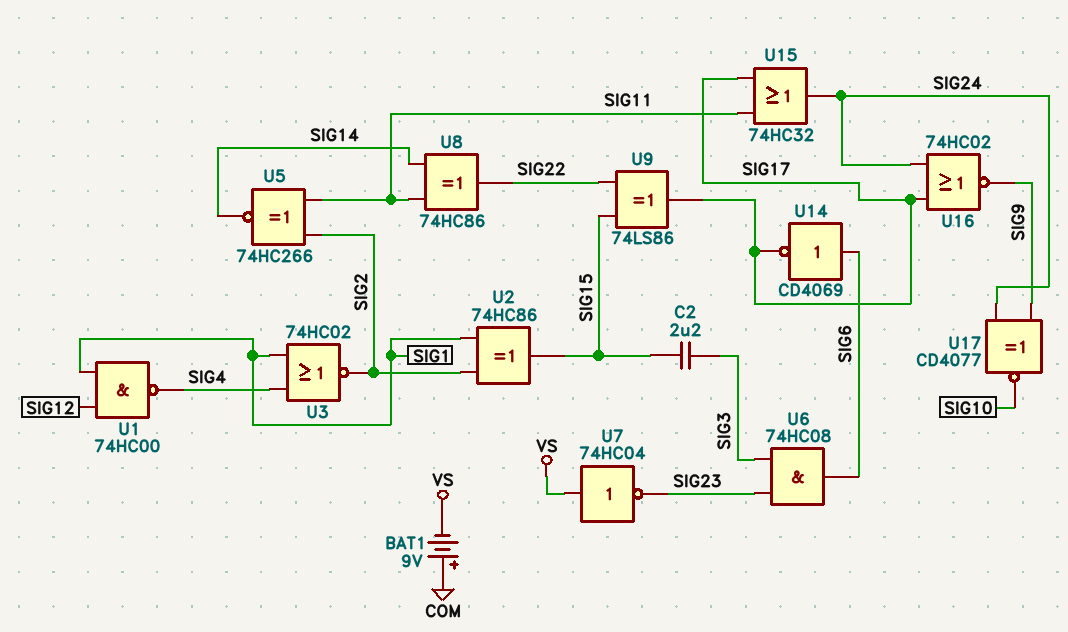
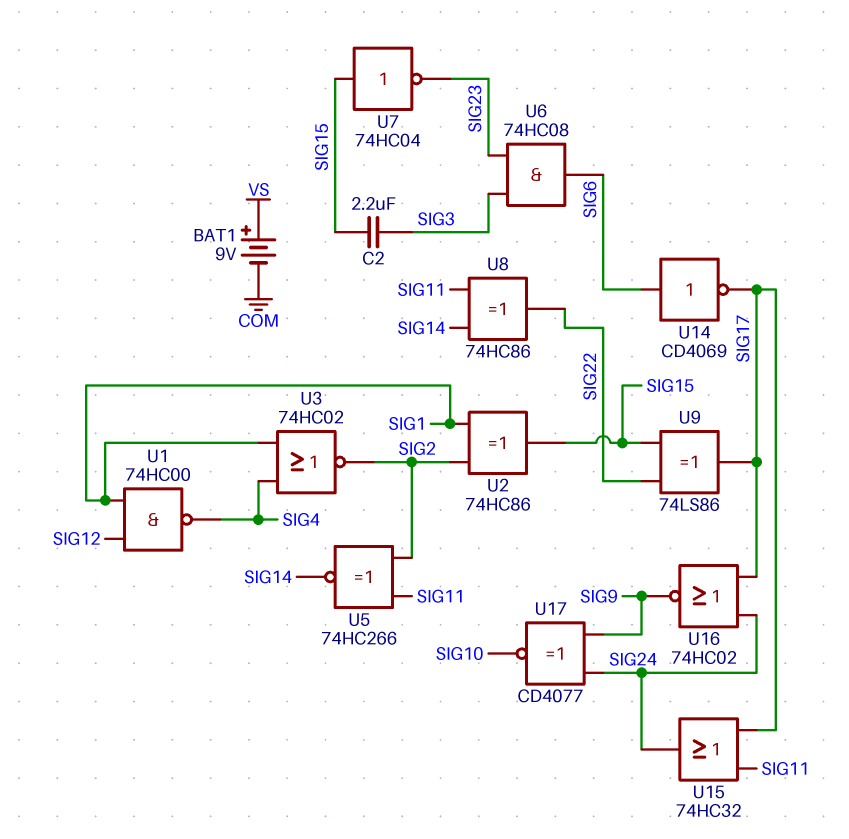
BAT1: 9V (plus COM, minus VS) -> 9V (plus VS, minus COM)
U7: NOT 74HC04 (in VS, out SIG23) -> NOT 74HC04 (in SIG15, out SIG23)

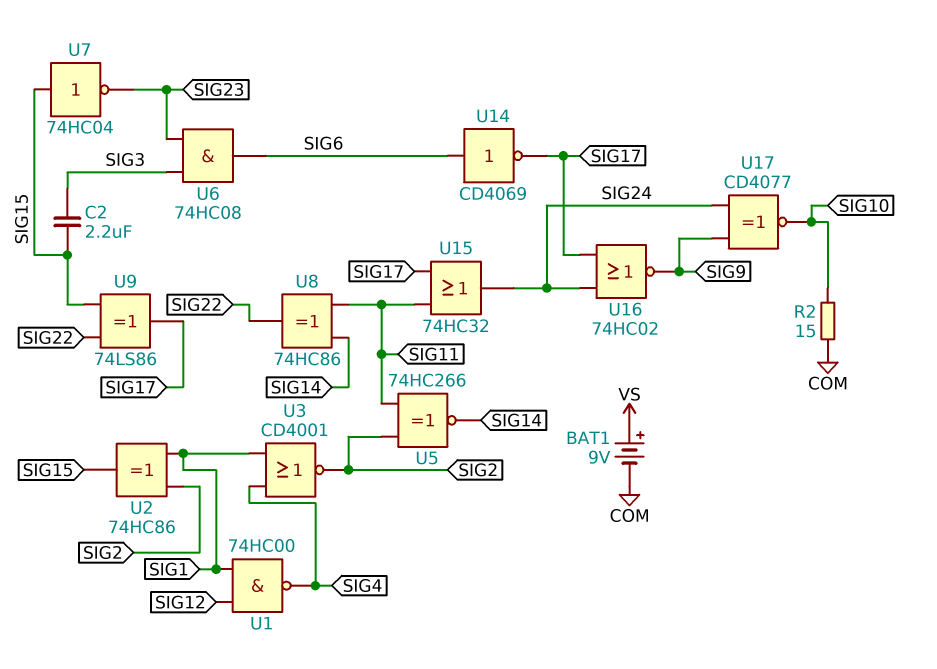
R2: none -> 15 (COM, SIG10)
U3: NOR 74HC02 (in SIG1, in SIG4, out SIG2) -> NOR CD4001 (in SIG1, in SIG4, out SIG2)

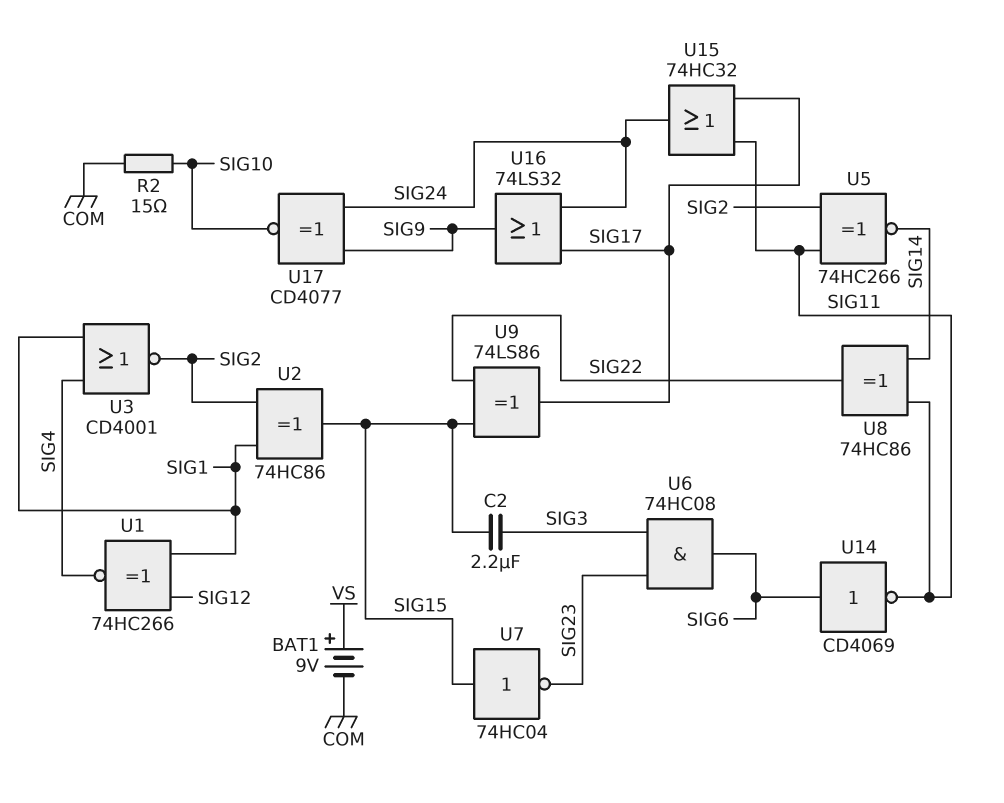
U1: NAND 74HC00 (in SIG1, in SIG12, out SIG4) -> XNOR 74HC266 (in SIG1, in SIG12, out SIG4)
U14: NOT CD4069 (in SIG6, out SIG17) -> NOT CD4069 (in SIG6, out SIG11)
U16: NOR 74HC02 (in SIG17, in SIG24, out SIG9) -> OR 74LS32 (in SIG17, in SIG24, out SIG9)

